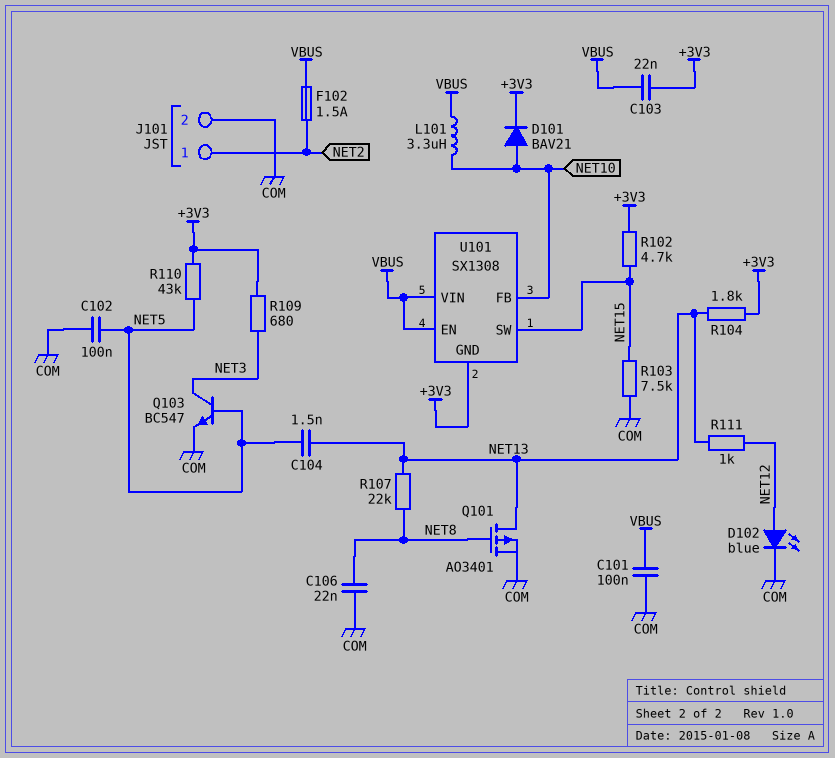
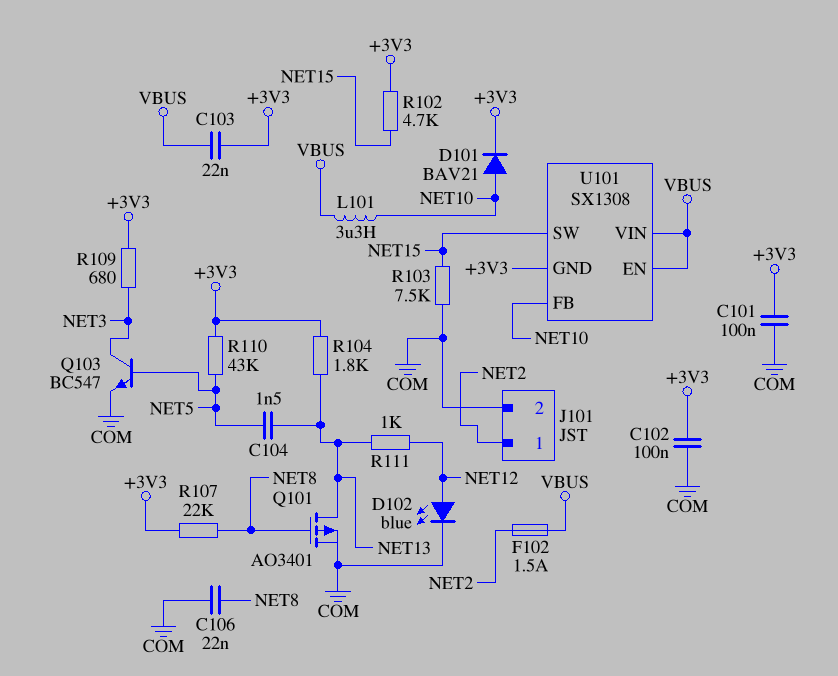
C101: 100nF (COM, VBUS) -> 100nF (+3V3, COM)
C102: 100nF (COM, NET5) -> 100nF (+3V3, COM)
R107: 22k (NET8, NET13) -> 22k (+3V3, NET8)

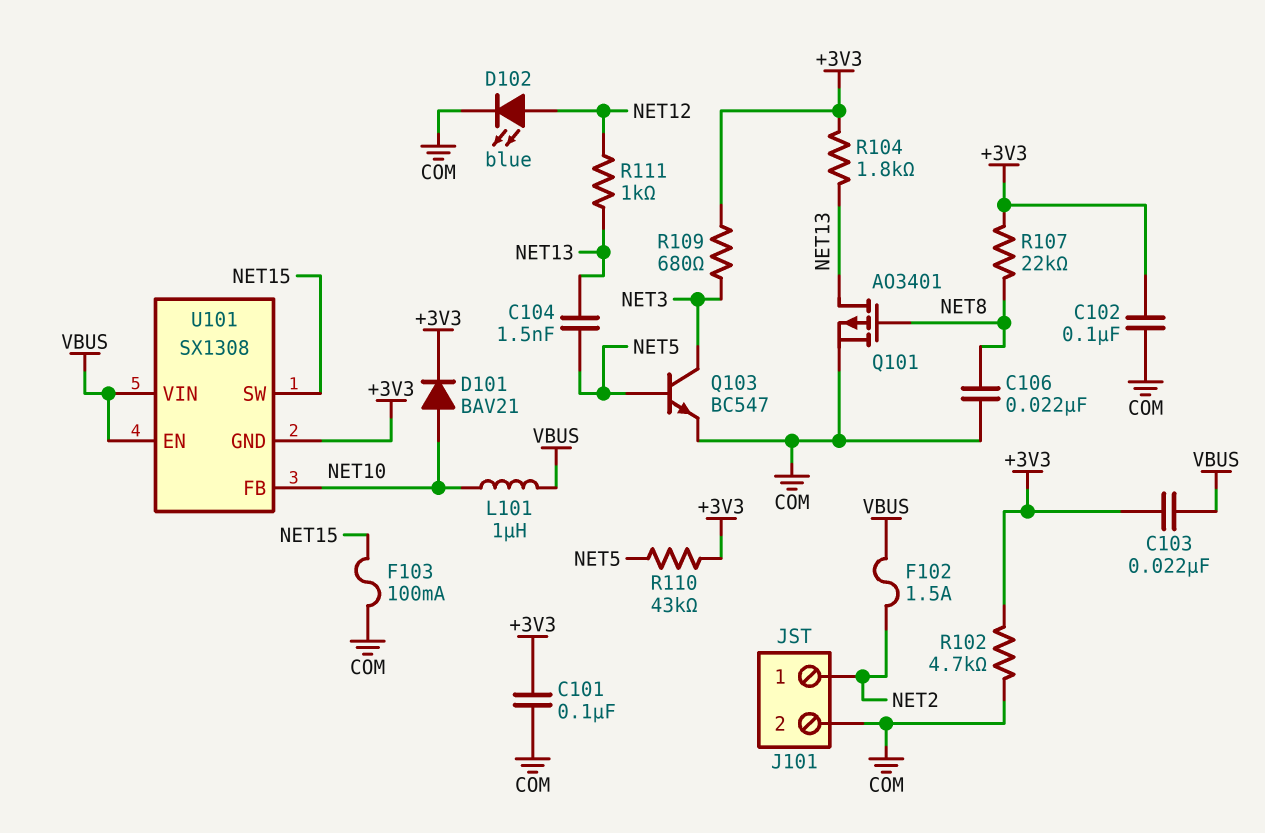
F103: none -> 100mA (COM, NET15)
L101: 3.3uH (NET10, VBUS) -> 1uH (NET10, VBUS)
R102: 4.7k (+3V3, NET15) -> 4.7k (+3V3, COM)
R103: 7.5k (COM, NET15) -> none

